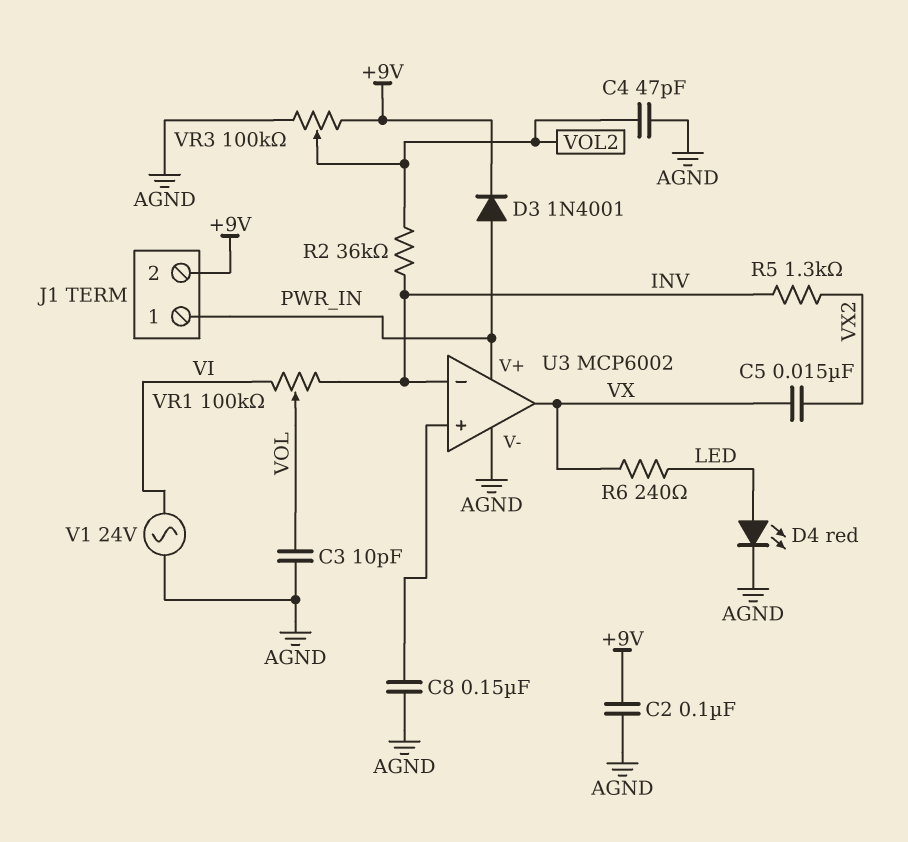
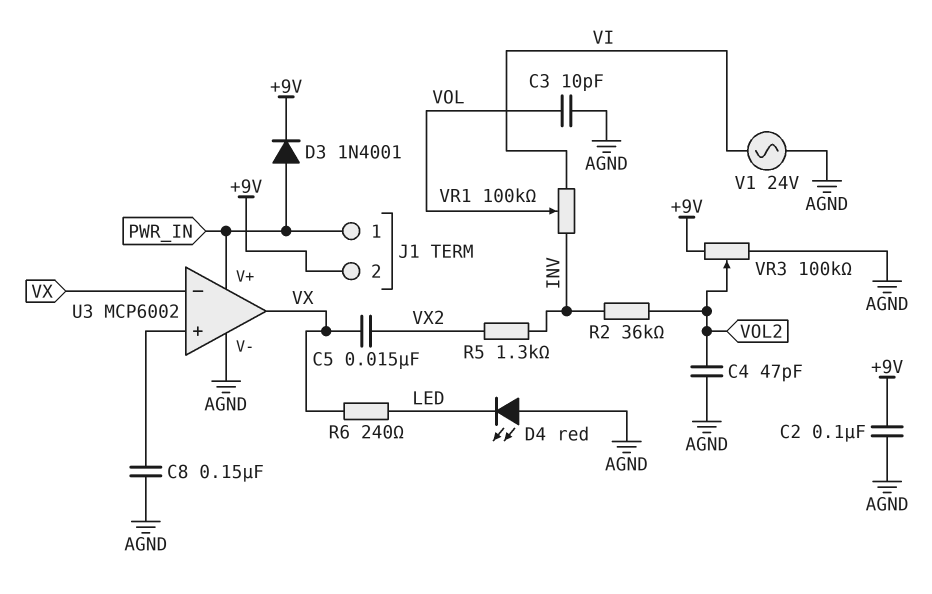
D4: LED red (A LED, K AGND) -> LED red (A AGND, K LED)
U3 pin in-: INV -> VX

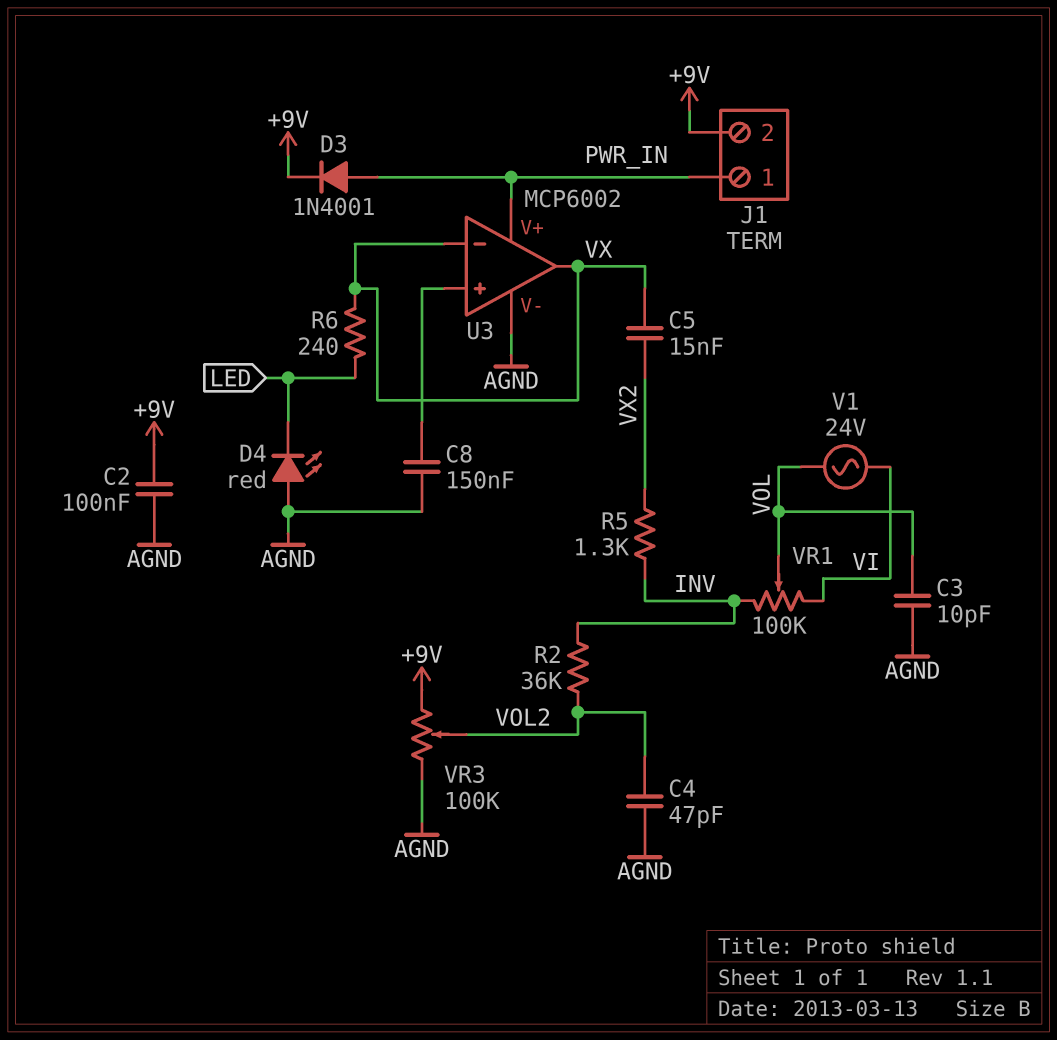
V1: AC 24V (AGND, VI) -> AC 24V (VI, VOL)

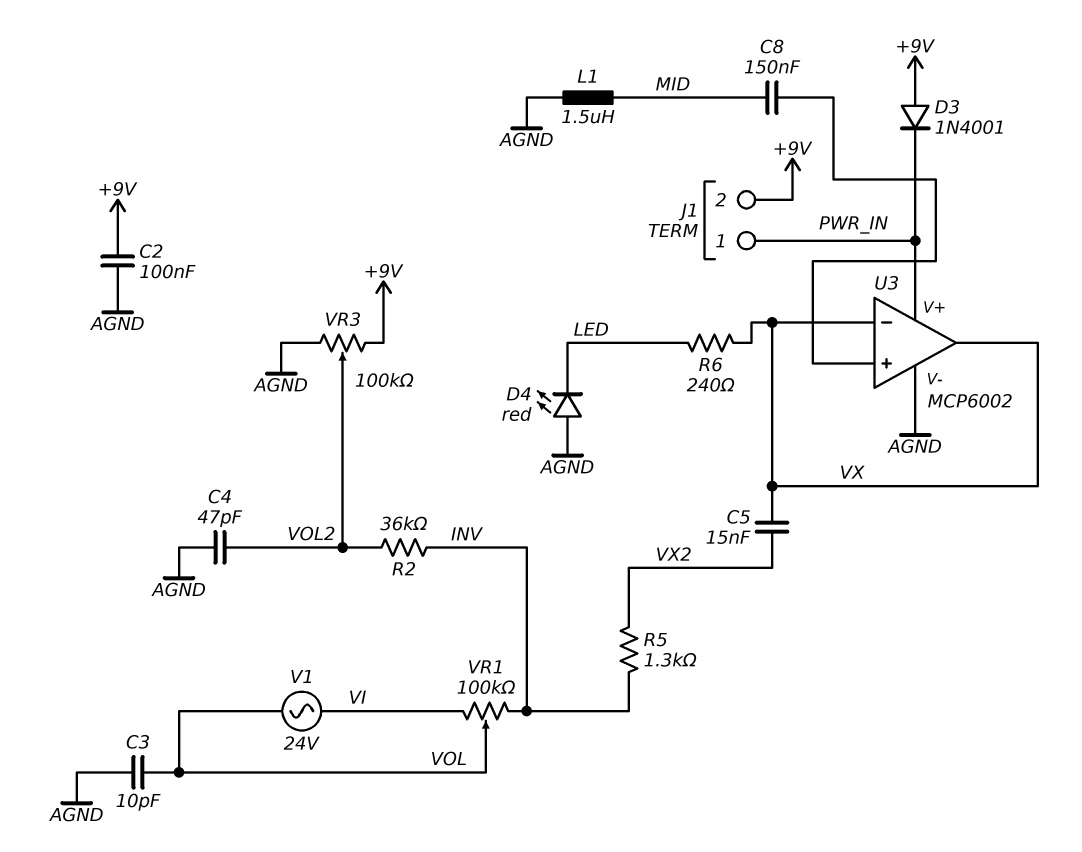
C8: 150nF (AGND, U3/in+) -> 150nF (MID, U3/in+)
D3: diode 1N4001 (A PWR_IN, K +9V) -> diode 1N4001 (A +9V, K PWR_IN)
L1: none -> 1.5uH (AGND, MID)

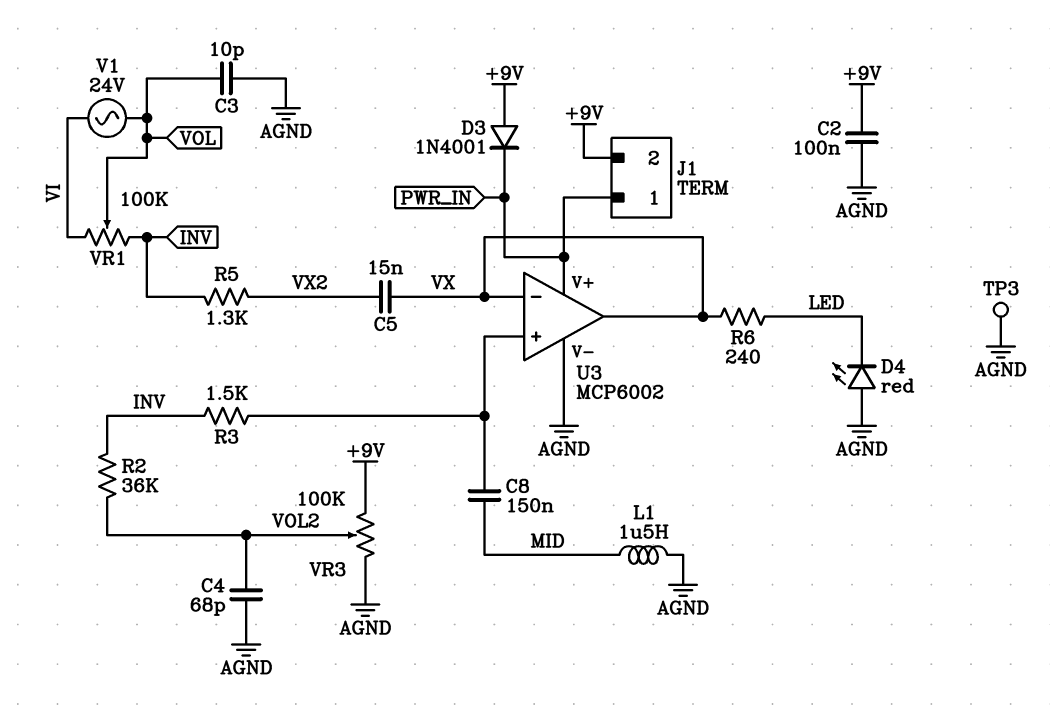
C4: 47pF (AGND, VOL2) -> 68pF (AGND, VOL2)
R3: none -> 1.5k (INV, U3/in+)
TP3: none -> test point (AGND)

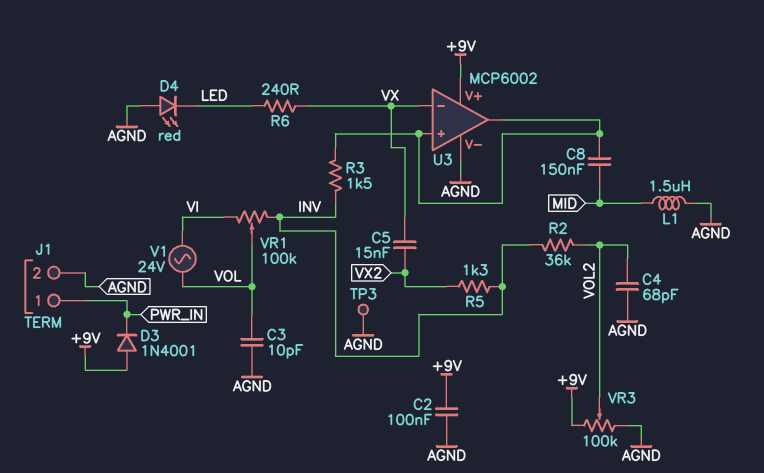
J1 pin 2: +9V -> AGND
U3 pin V+: PWR_IN -> +9V
U3 pin out: VX -> U3/in+

